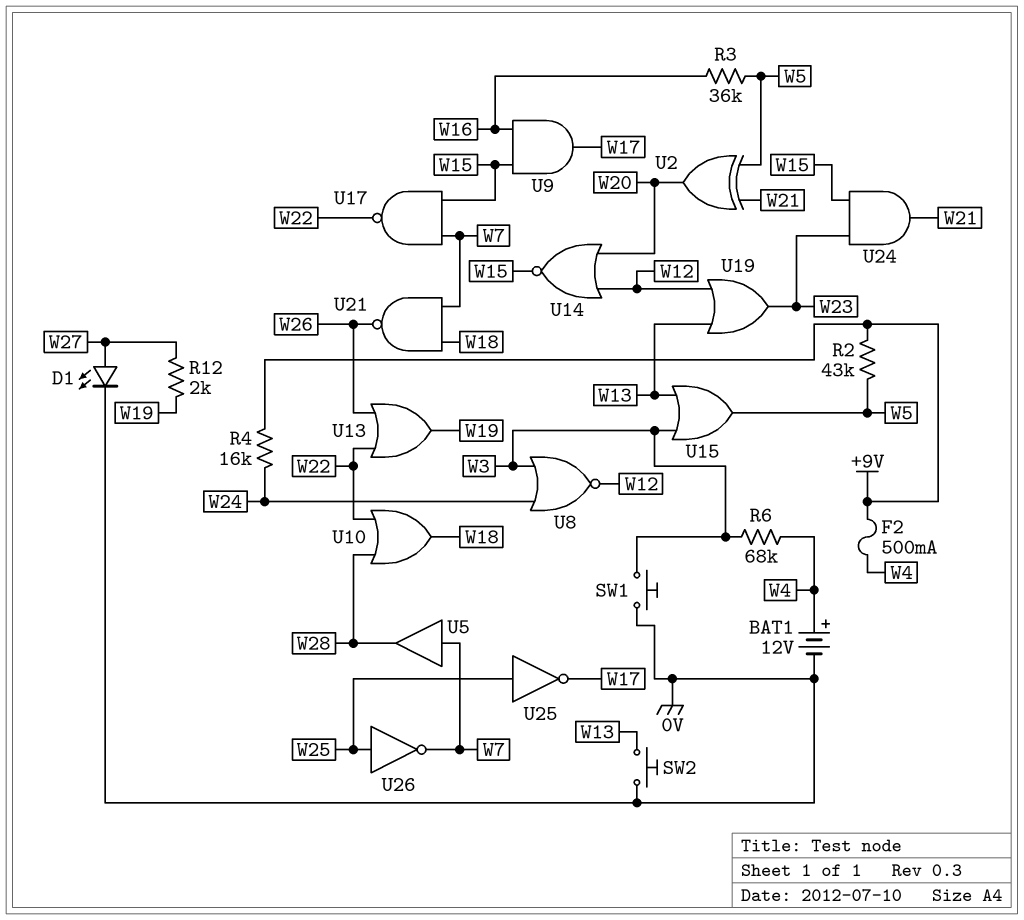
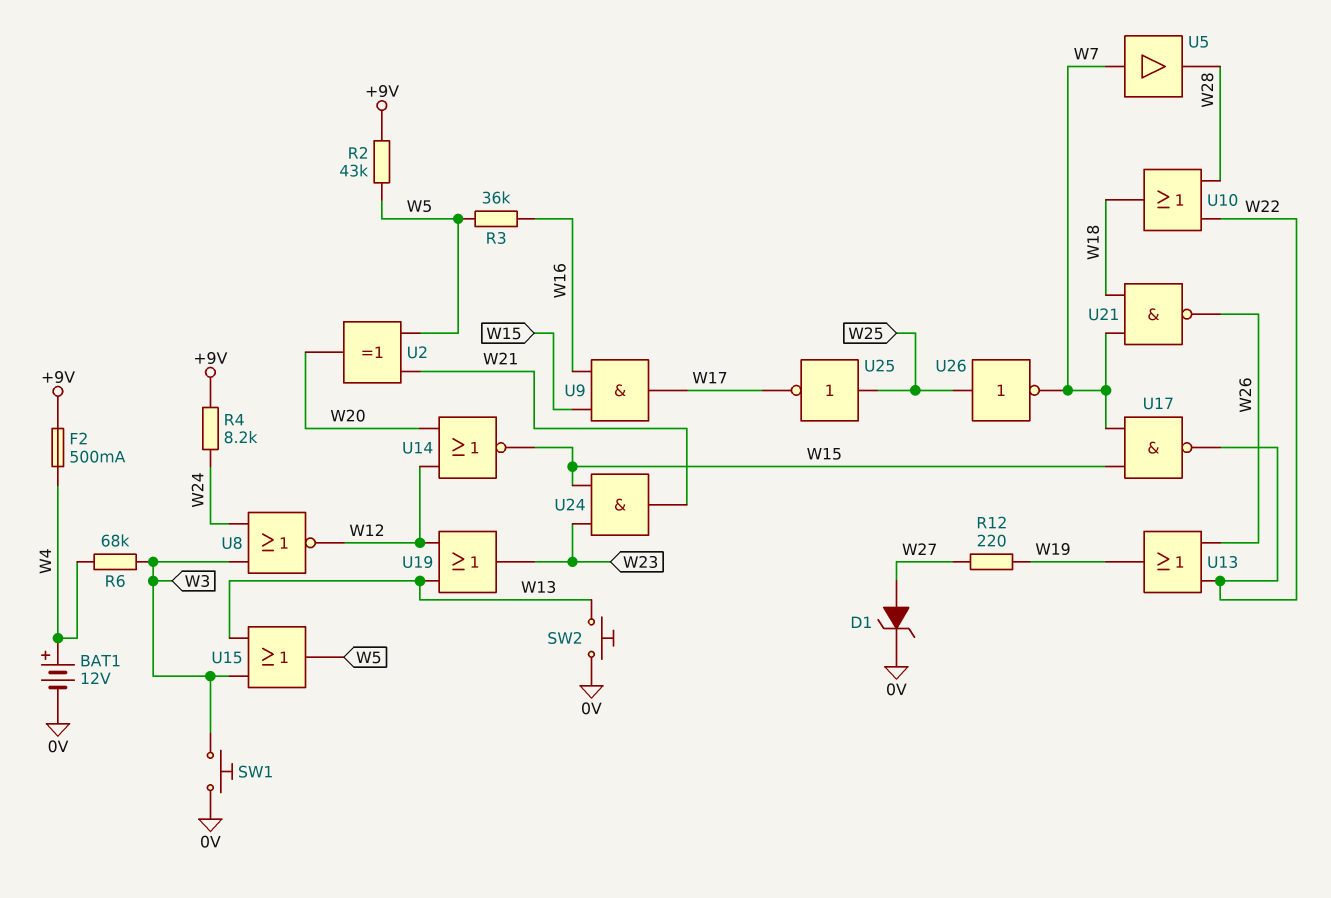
D1: LED (A W27, K 0V) -> zener (A W27, K 0V)
R4: 16k (+9V, W24) -> 8.2k (+9V, W24)
R12: 2k (W19, W27) -> 220 (W19, W27)

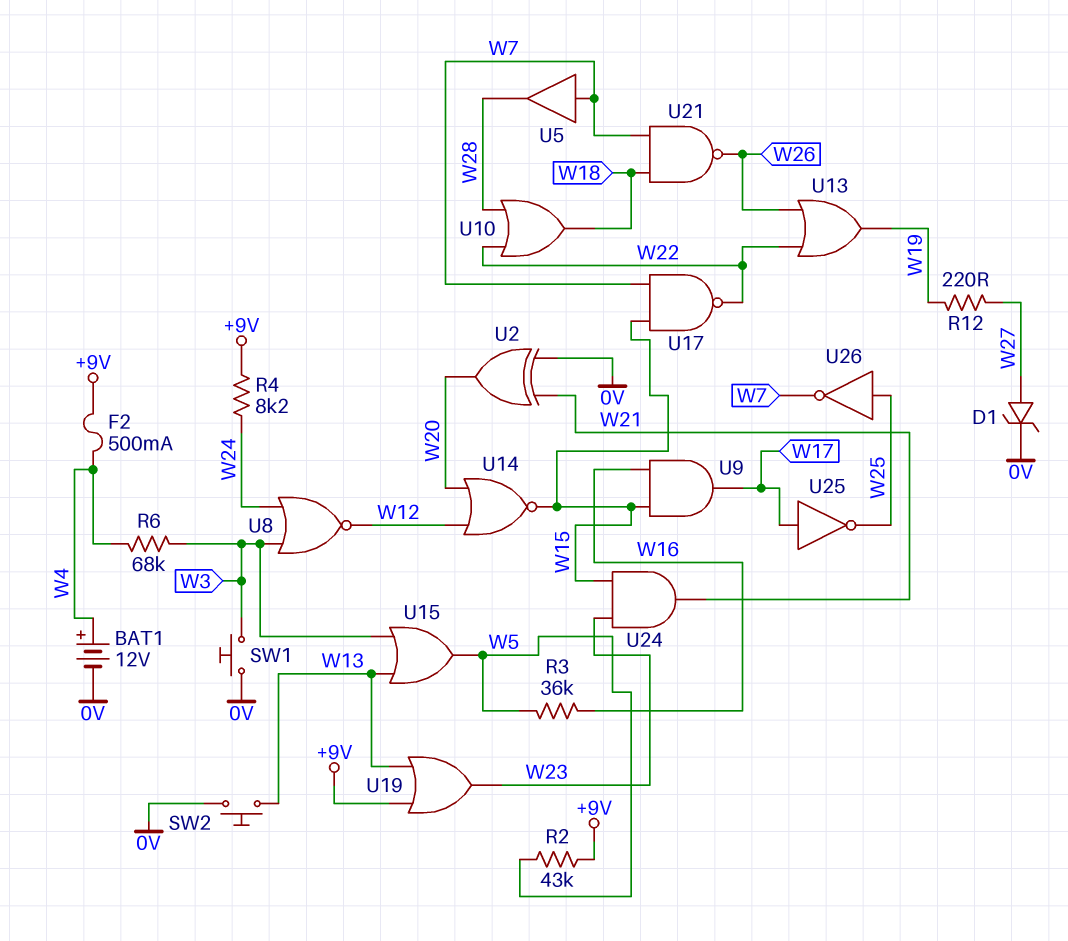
U2: XOR (in W5, in W21, out W20) -> XOR (in 0V, in W21, out W20)
U19: OR (in W12, in W13, out W23) -> OR (in +9V, in W13, out W23)
U25: NOT (in W25, out W17) -> NOT (in W17, out W25)

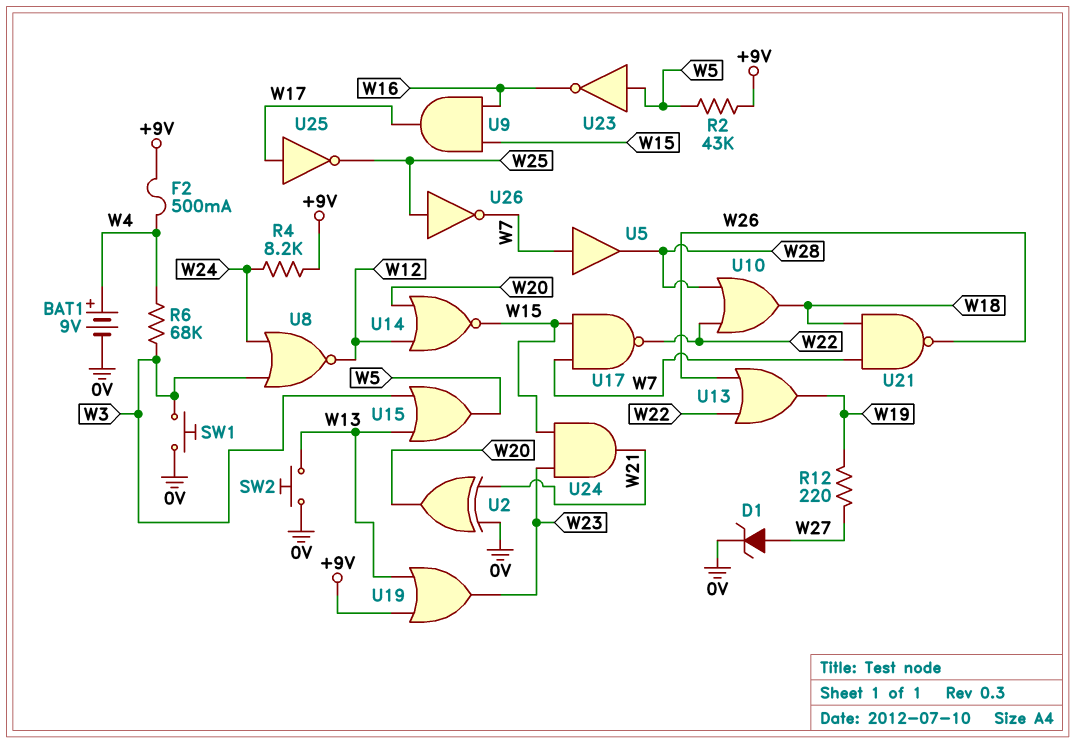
BAT1: 12V (plus W4, minus 0V) -> 9V (plus W4, minus 0V)
R3: 36k (W5, W16) -> none
U23: none -> NOT (in W5, out W16)

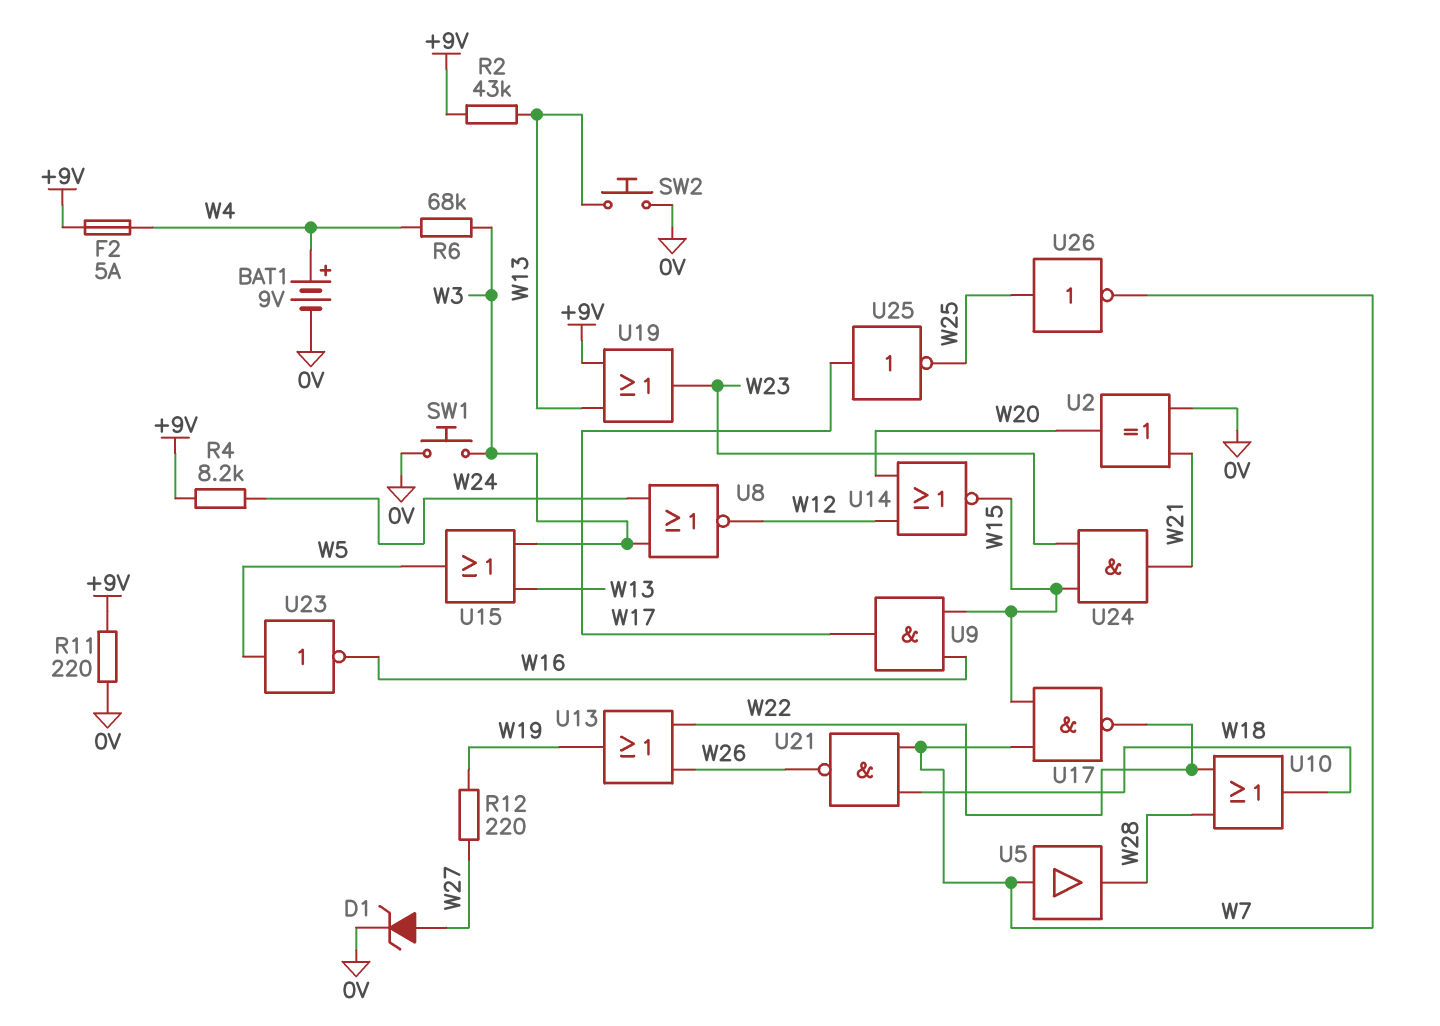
F2: 500mA (+9V, W4) -> 5A (+9V, W4)
R2: 43k (+9V, W5) -> 43k (+9V, W13)
R11: none -> 220 (+9V, 0V)

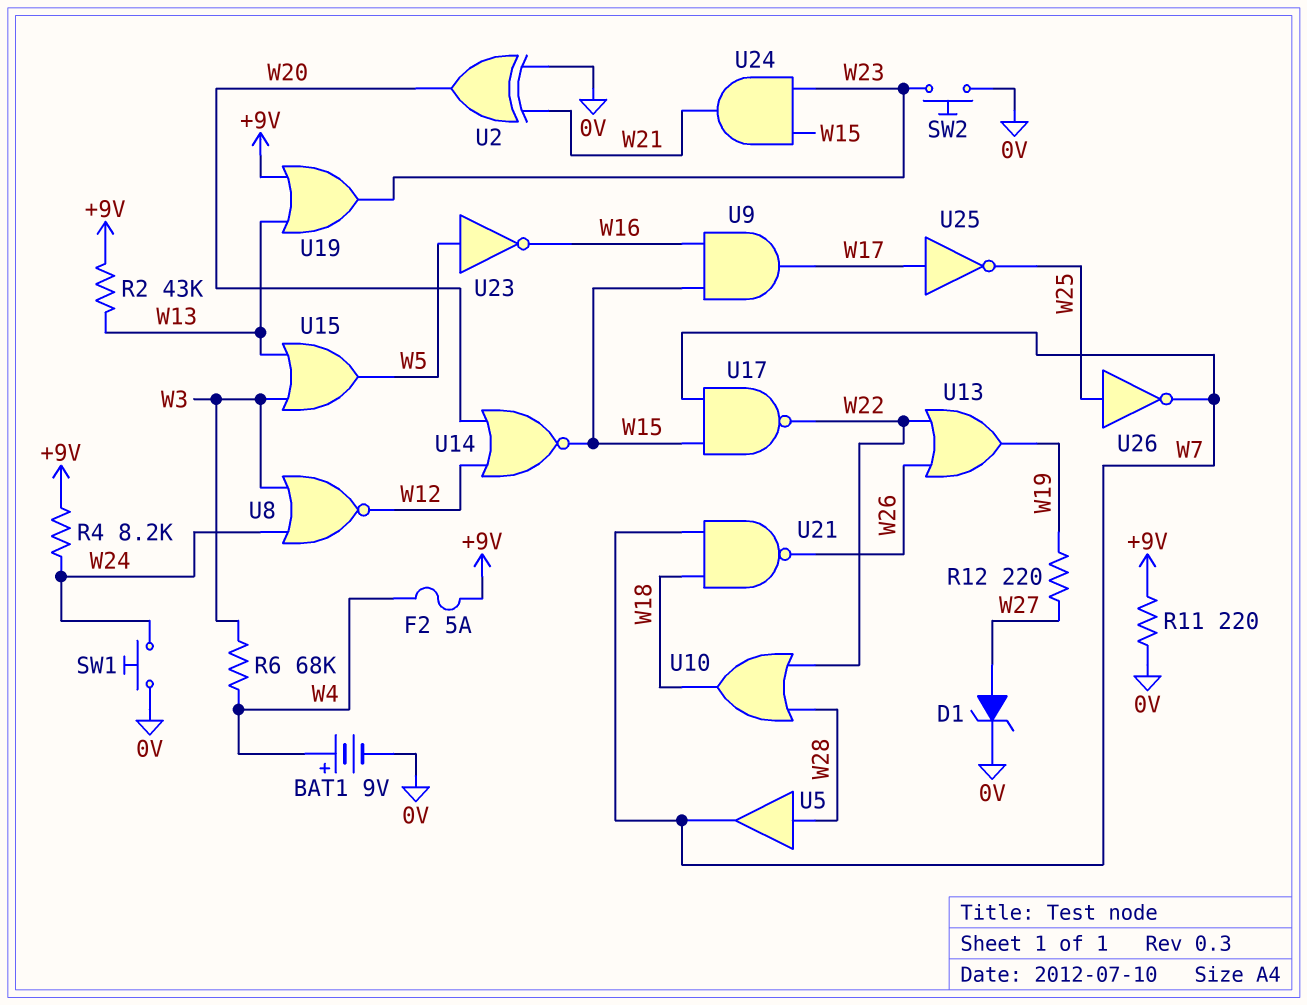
SW1: button (0V, W3) -> button (0V, W24)
SW2: button (0V, W13) -> button (0V, W23)
U5: buffer (in W7, out W28) -> buffer (in W28, out W7)

